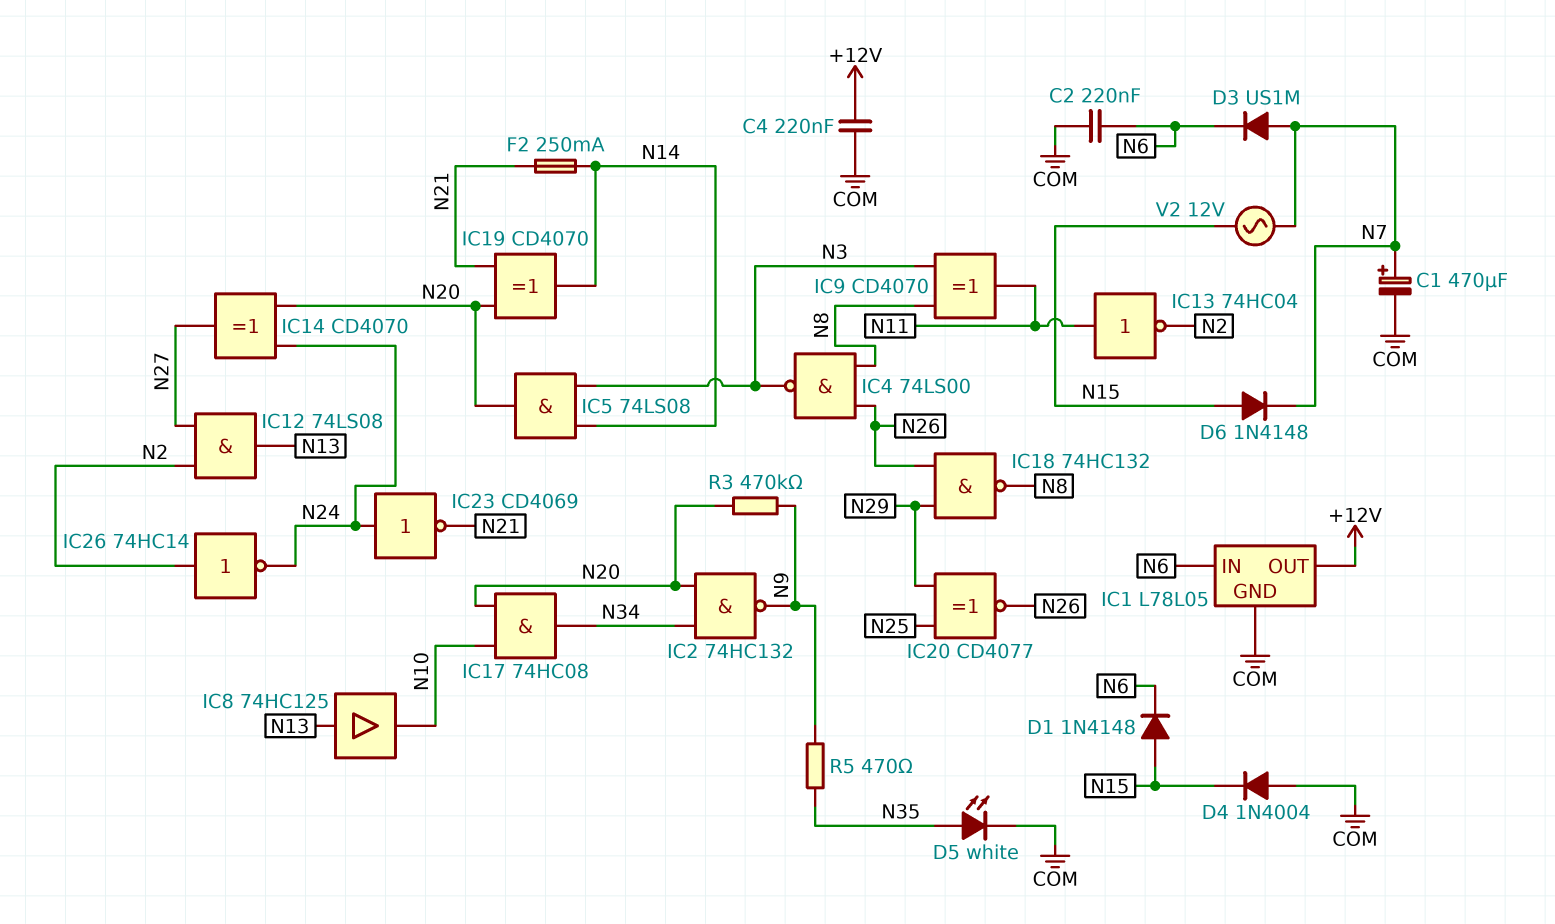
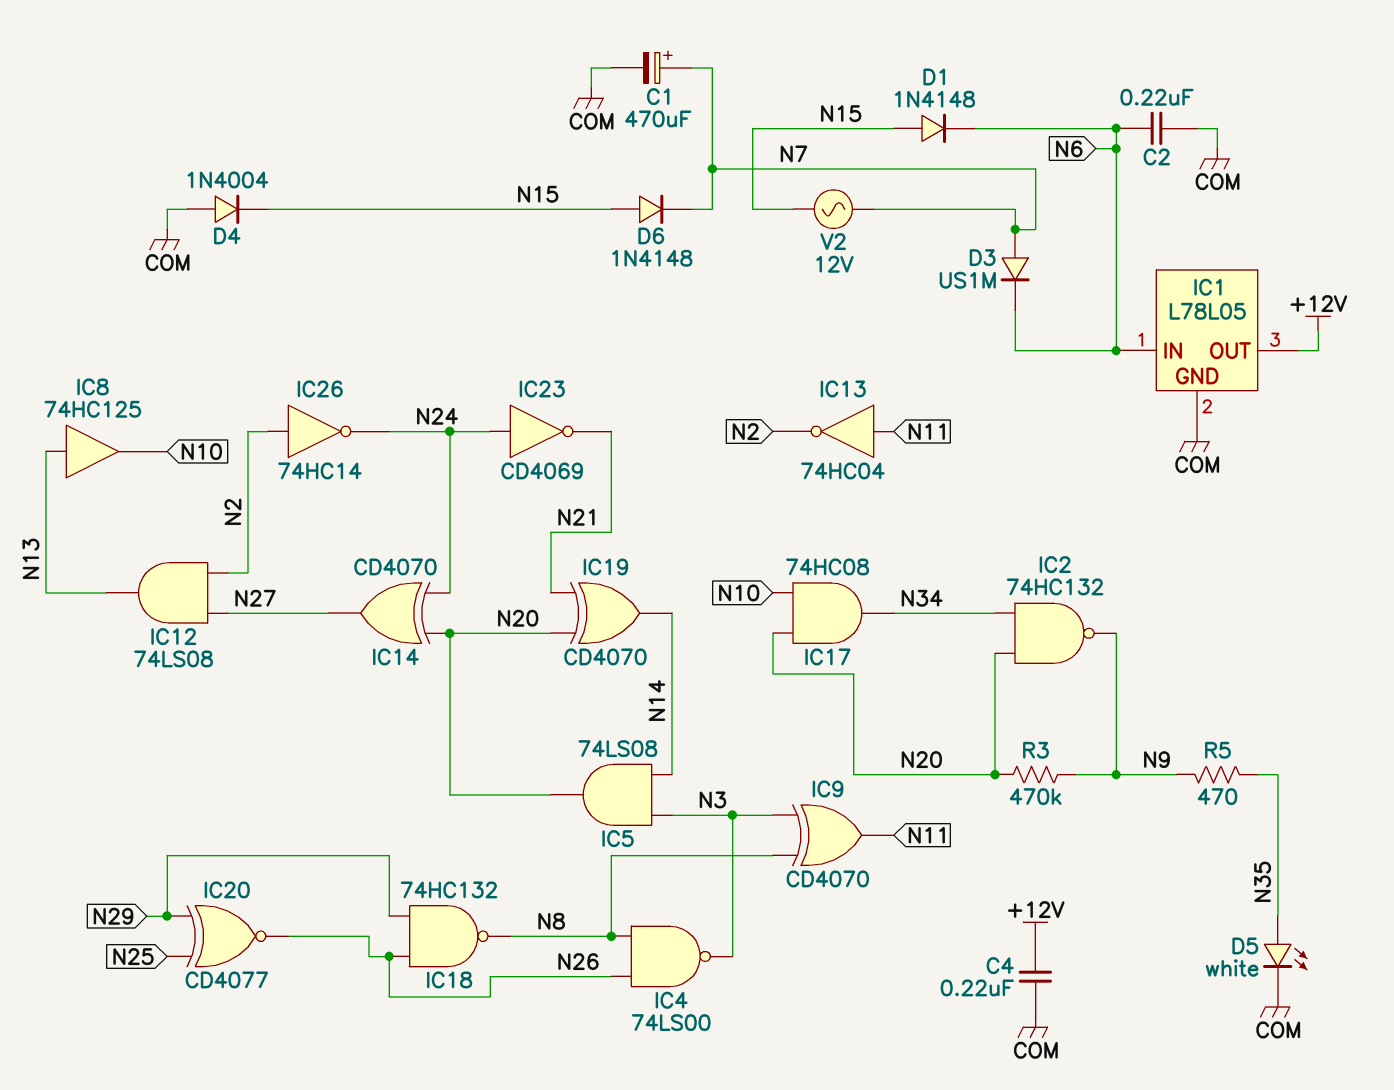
F2: 250mA (N14, N21) -> none

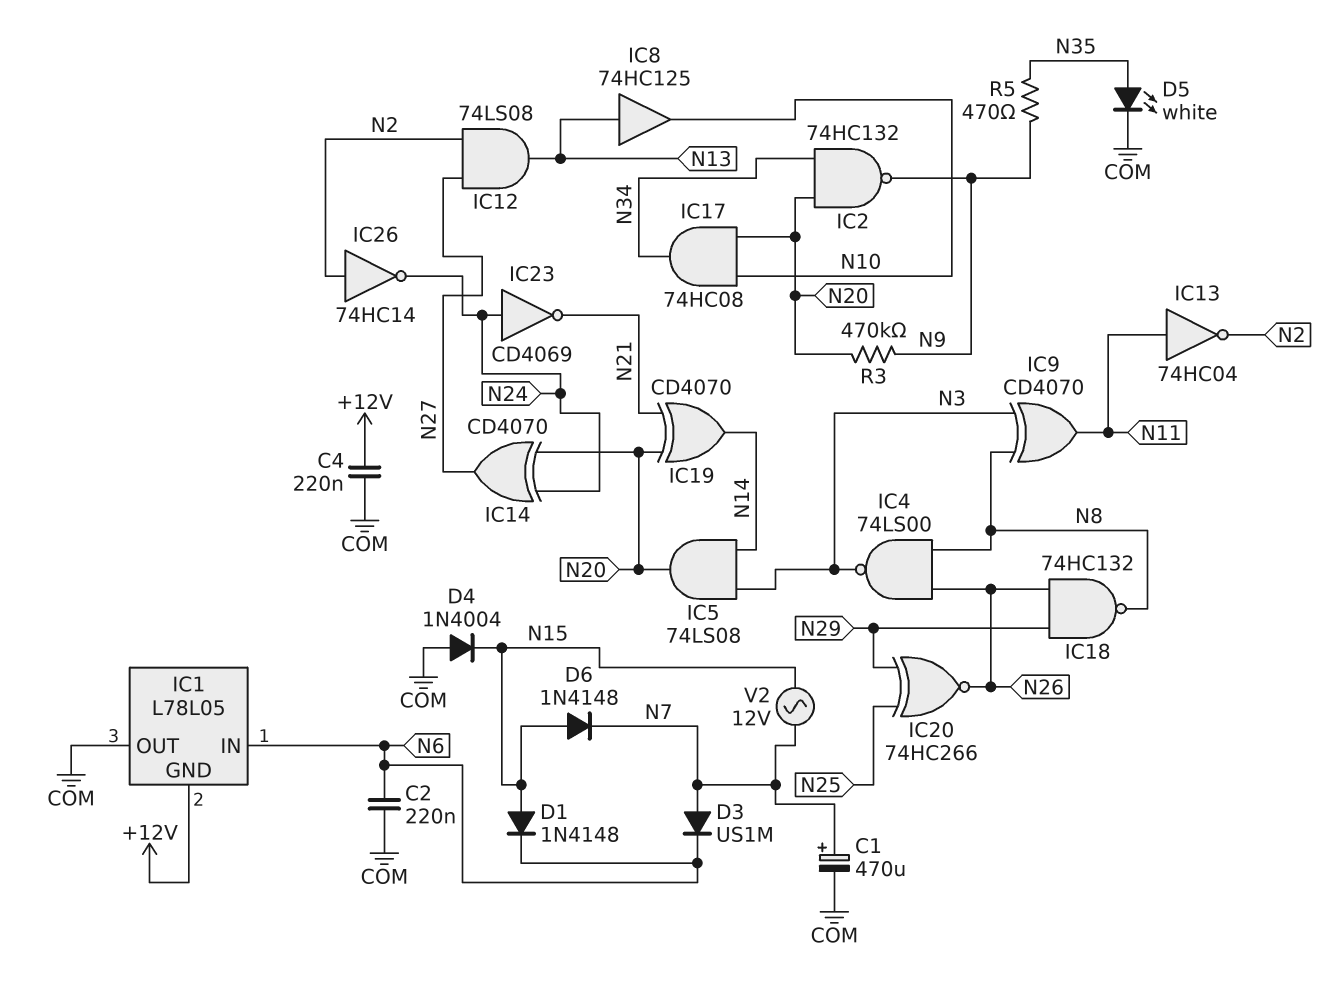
IC1 pin GND: COM -> +12V
IC1 pin OUT: +12V -> COM
IC20: XNOR CD4077 (in N25, in N29, out N26) -> XNOR 74HC266 (in N25, in N29, out N26)

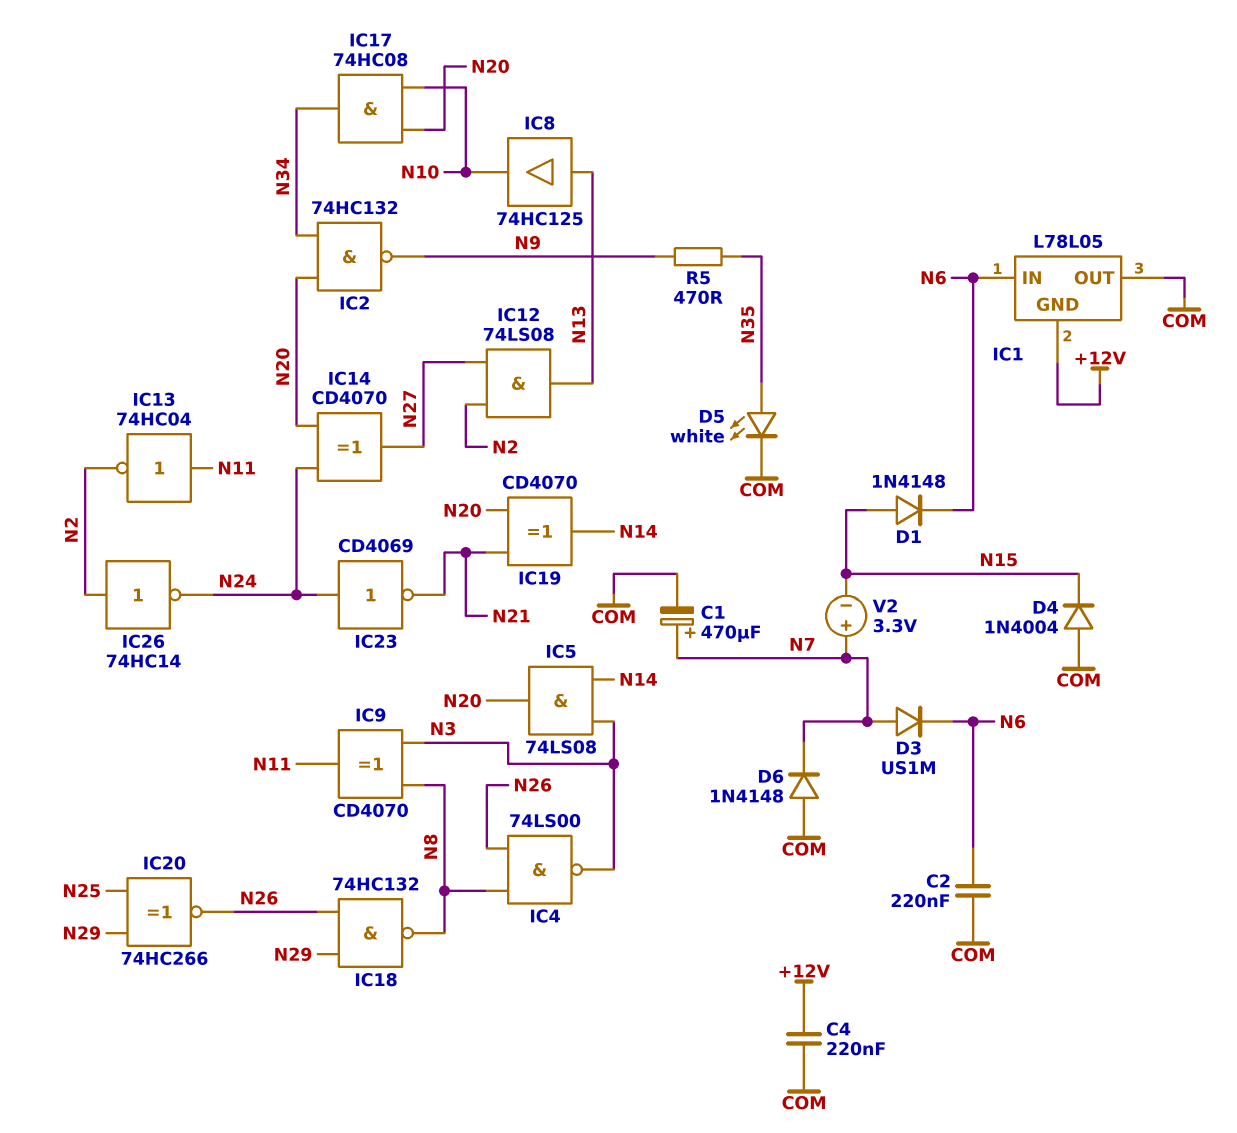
D6: diode 1N4148 (A N15, K N7) -> diode 1N4148 (A COM, K N7)
R3: 470k (N9, N20) -> none
V2: AC 12V (N7, N15) -> 3.3V (plus N7, minus N15)

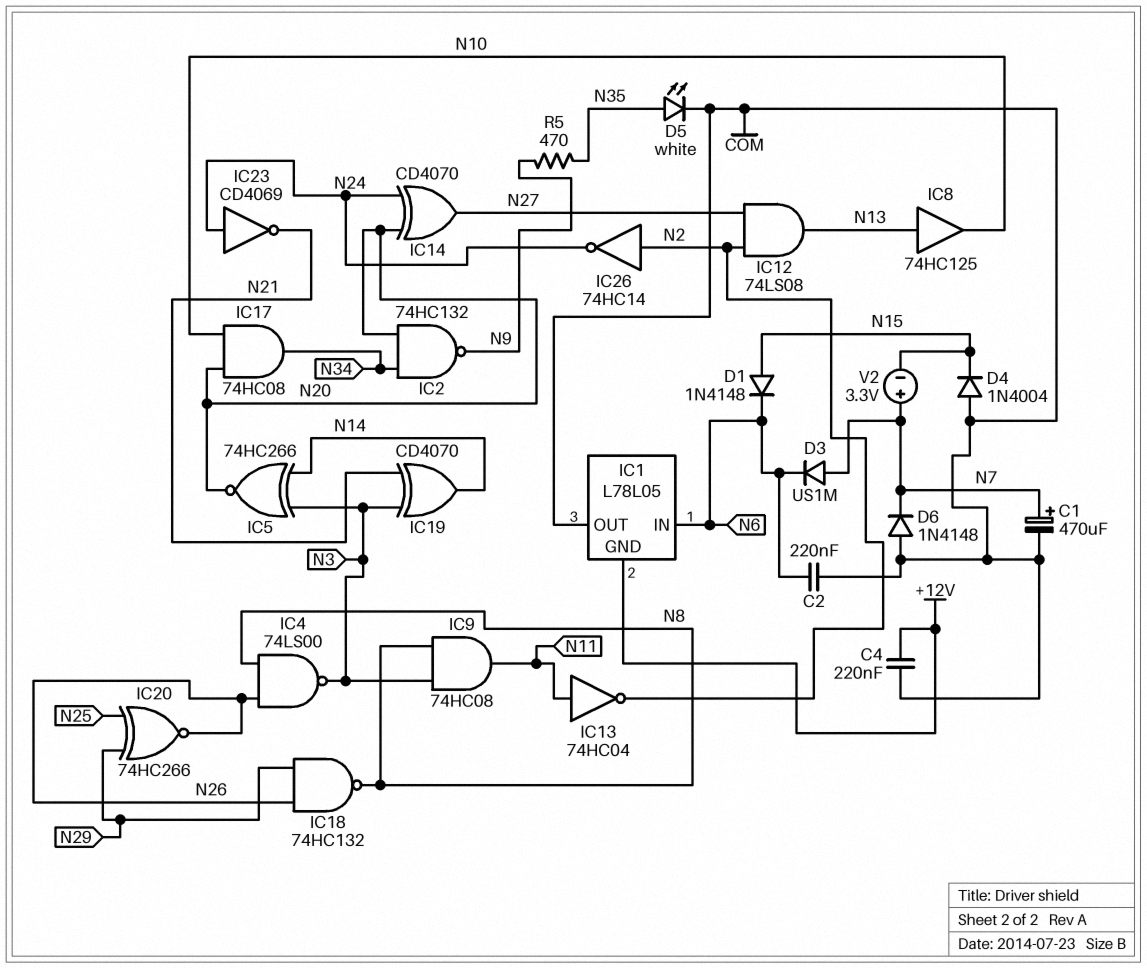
IC5: AND 74LS08 (in N3, in N14, out N20) -> XNOR 74HC266 (in N3, in N14, out N20)
IC9: XOR CD4070 (in N3, in N8, out N11) -> AND 74HC08 (in N3, in N8, out N11)
IC19: XOR CD4070 (in N20, in N21, out N14) -> XOR CD4070 (in N3, in N21, out N14)

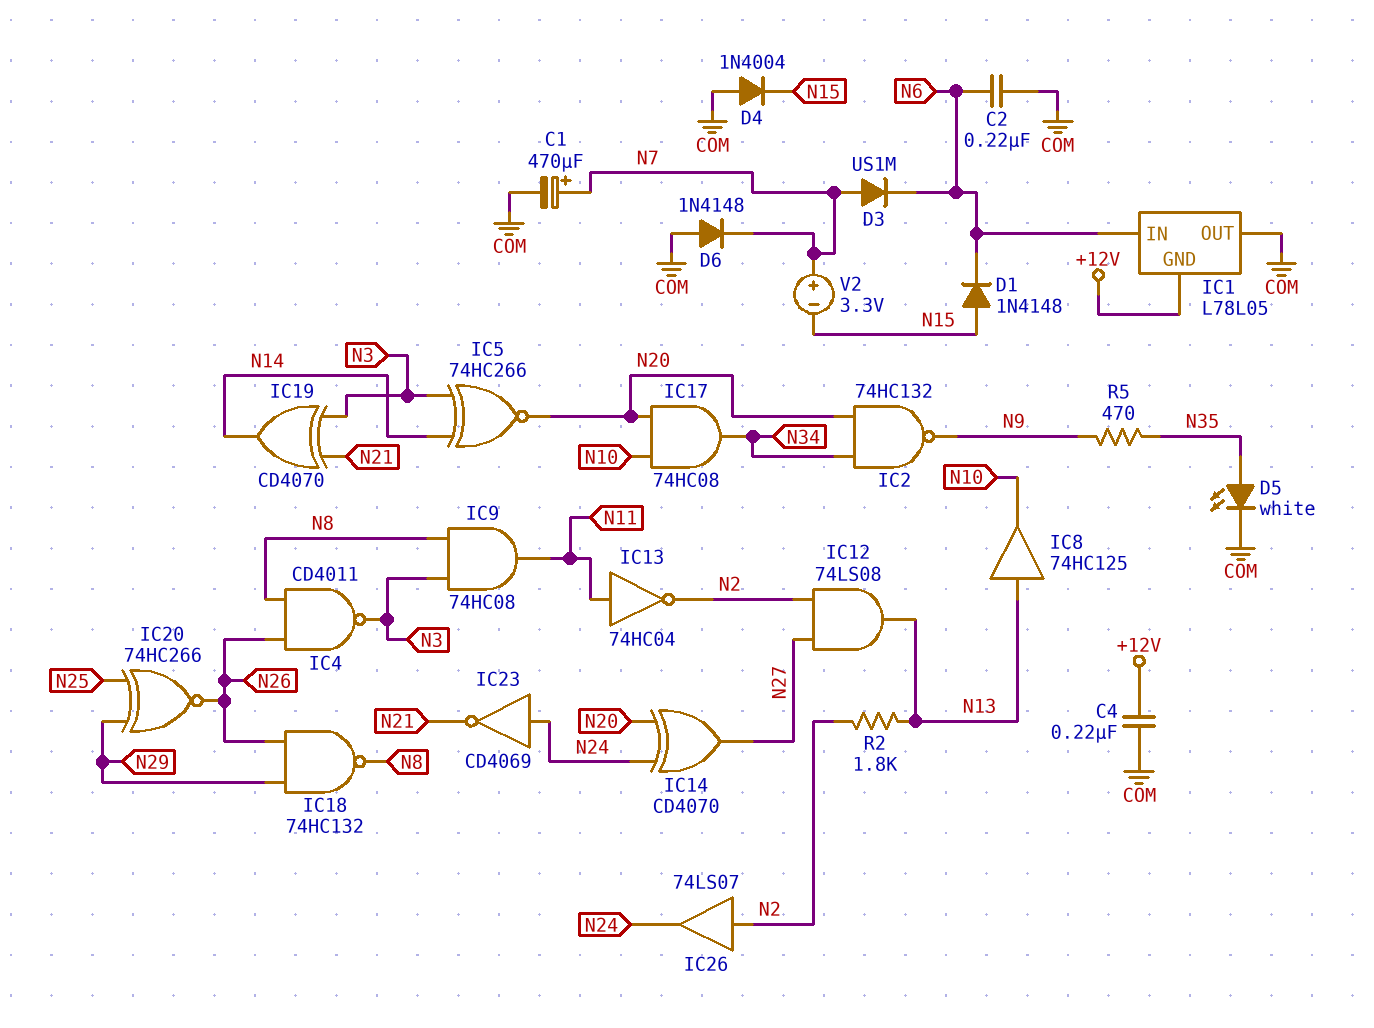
IC4: NAND 74LS00 (in N8, in N26, out N3) -> NAND CD4011 (in N8, in N26, out N3)
IC26: NOT 74HC14 (in N2, out N24) -> buffer 74LS07 (in N2, out N24)
R2: none -> 1.8k (N2, N13)

